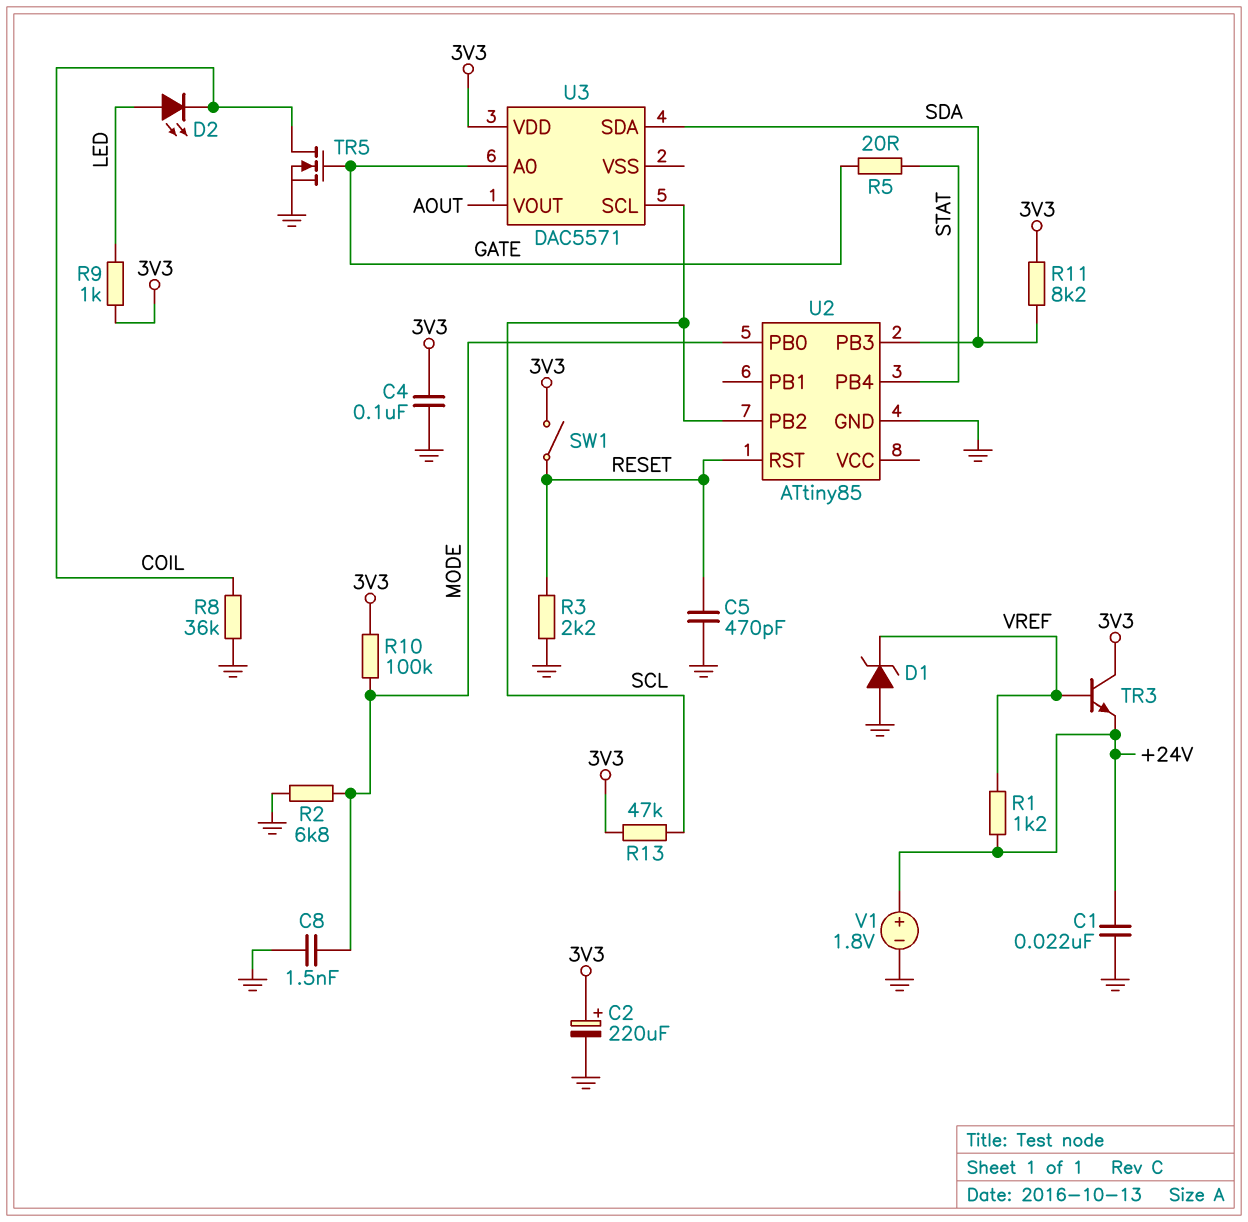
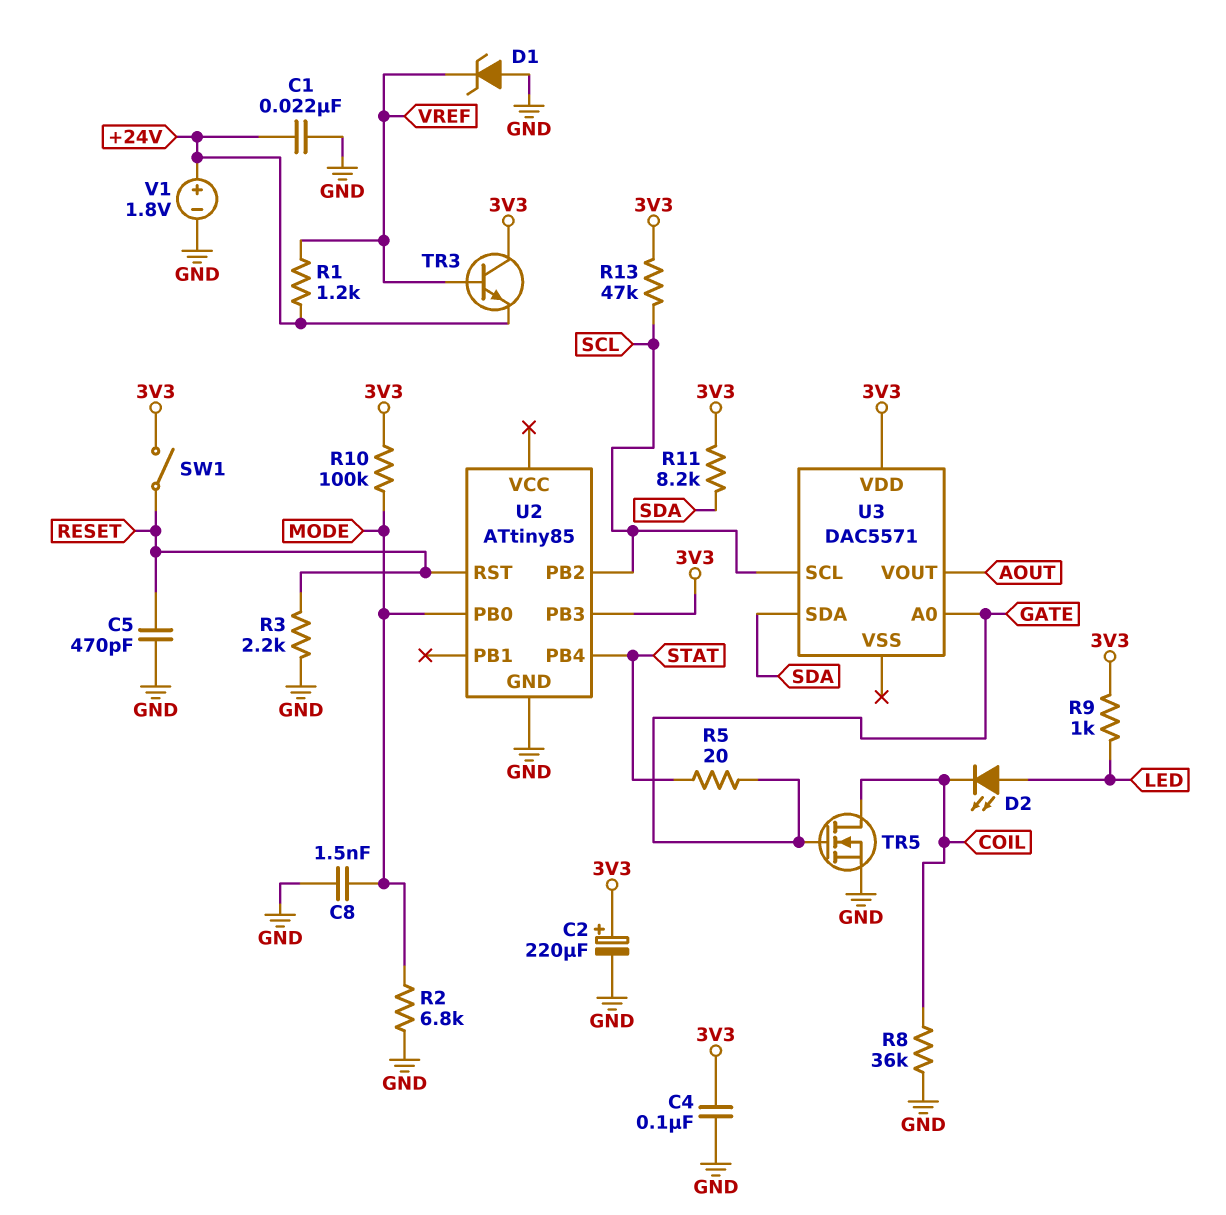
U2 pin PB3: SDA -> 3V3

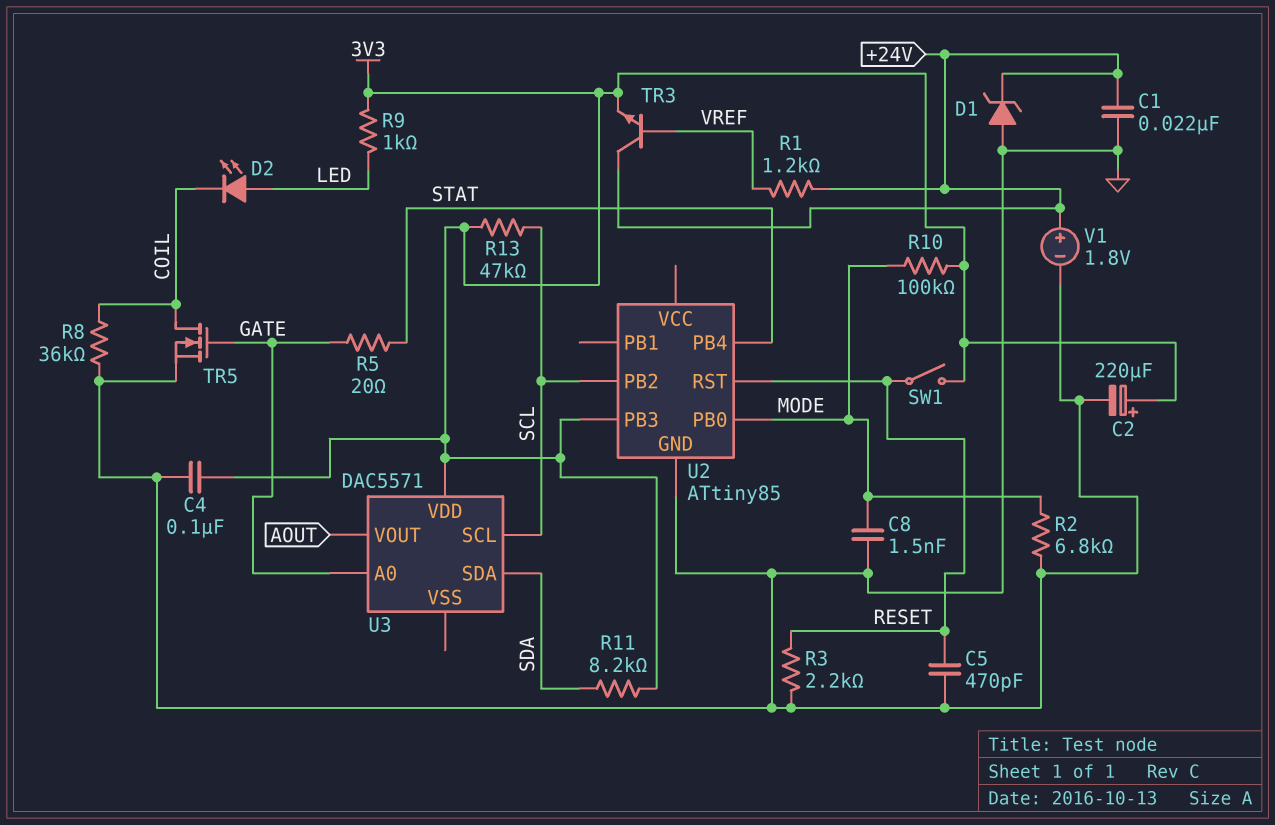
D1: zener (A GND, K VREF) -> zener (A GND, K +24V)
TR3: NPN (B VREF, C 3V3, E +24V) -> NPN (B VREF, C +24V, E 3V3)

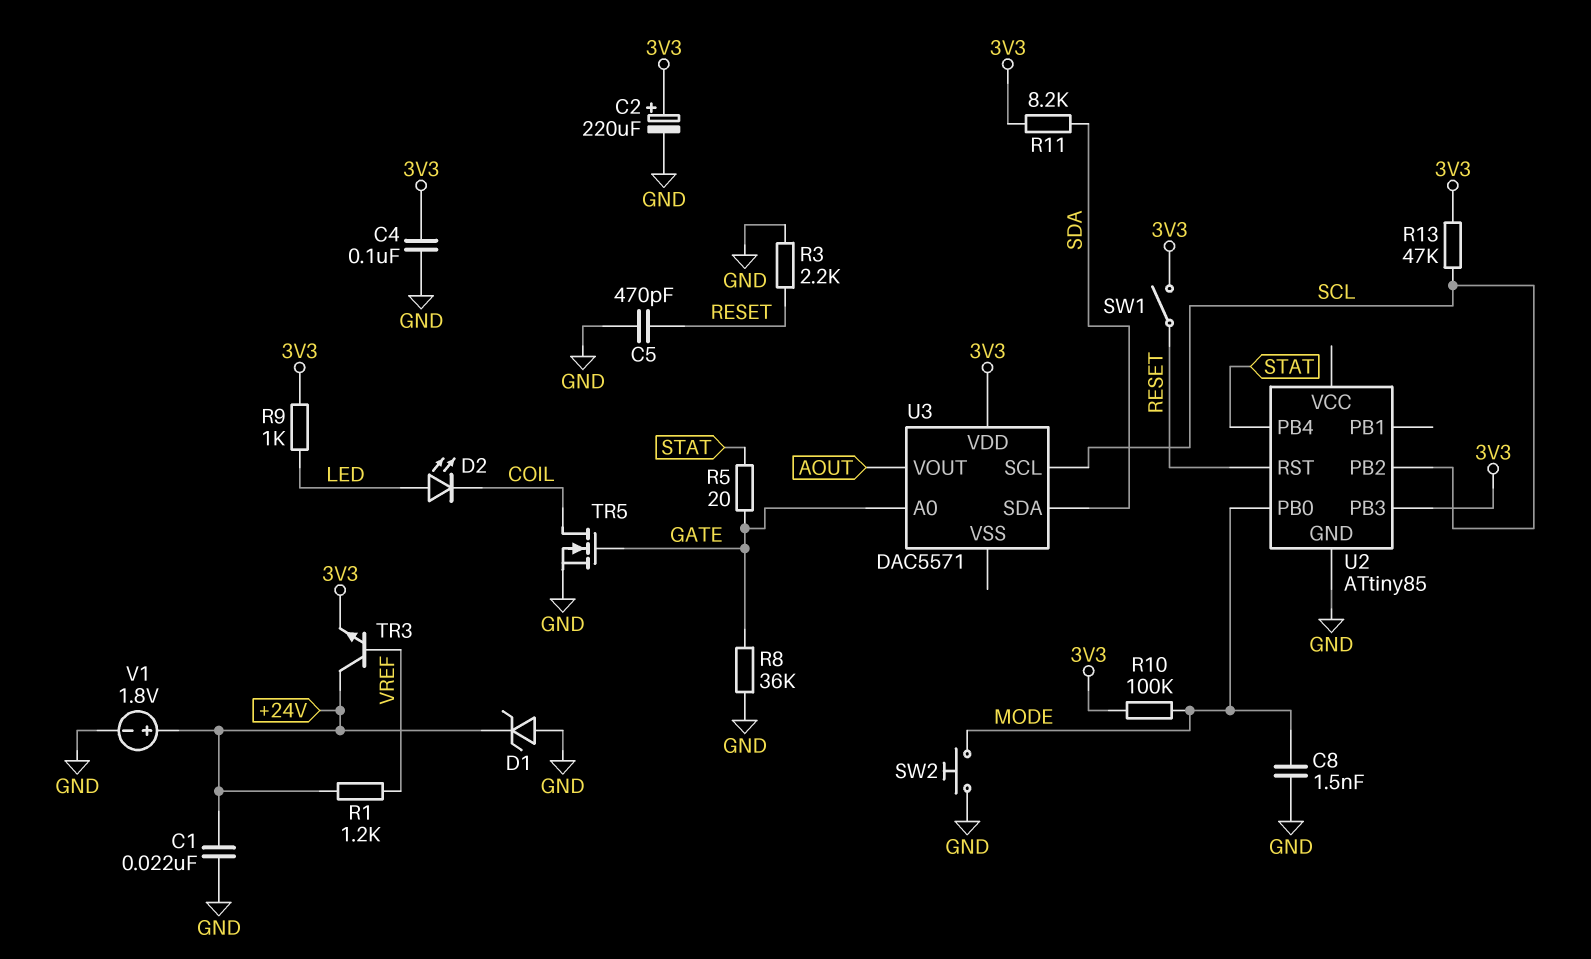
R2: 6.8k (GND, MODE) -> none
R8: 36k (COIL, GND) -> 36k (GATE, GND)
SW2: none -> button (GND, MODE)

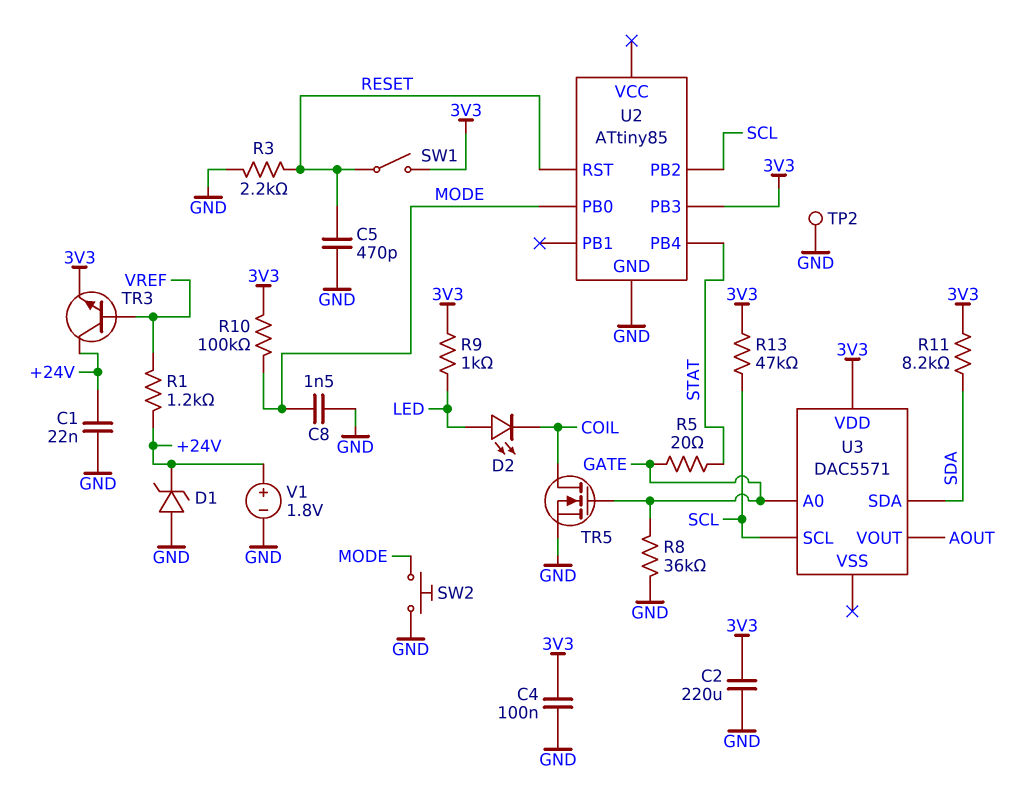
C2: 220uF (plus 3V3, minus GND) -> 220uF (3V3, GND)
TP2: none -> test point (GND)

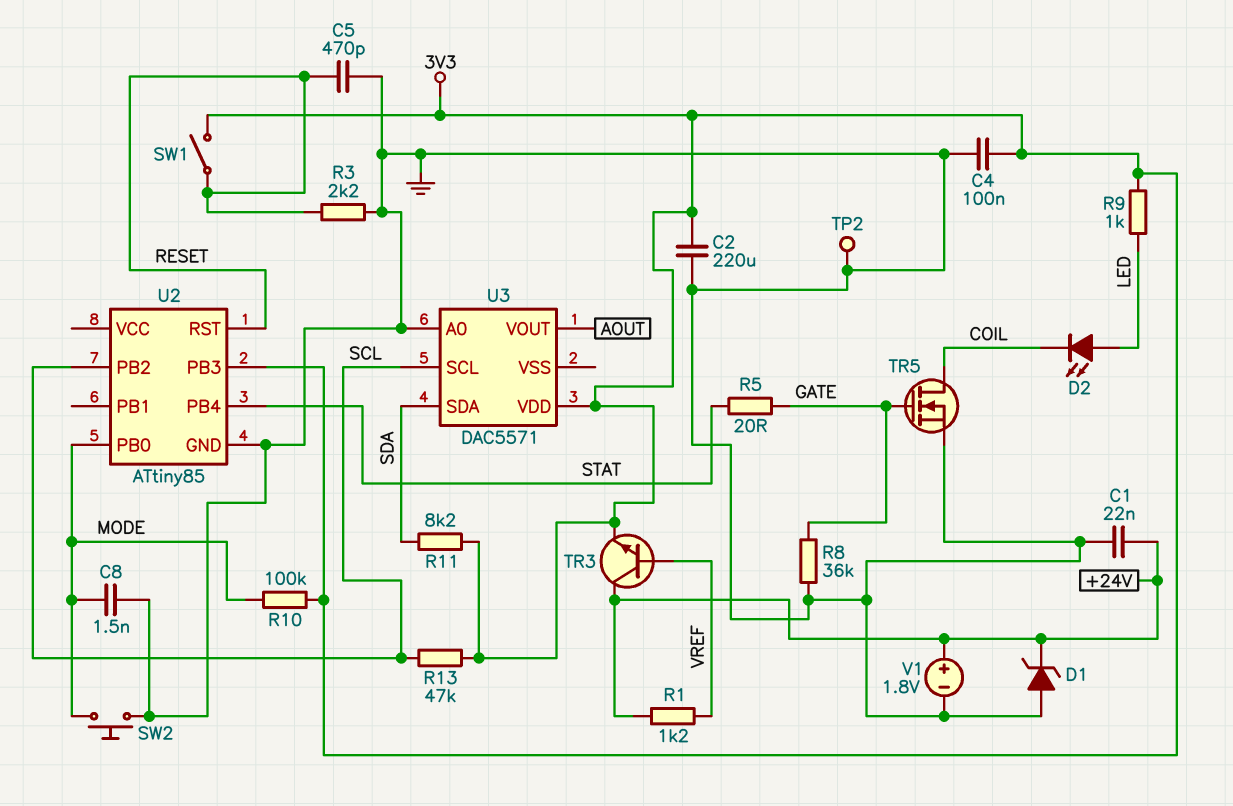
U3 pin A0: GATE -> GND

